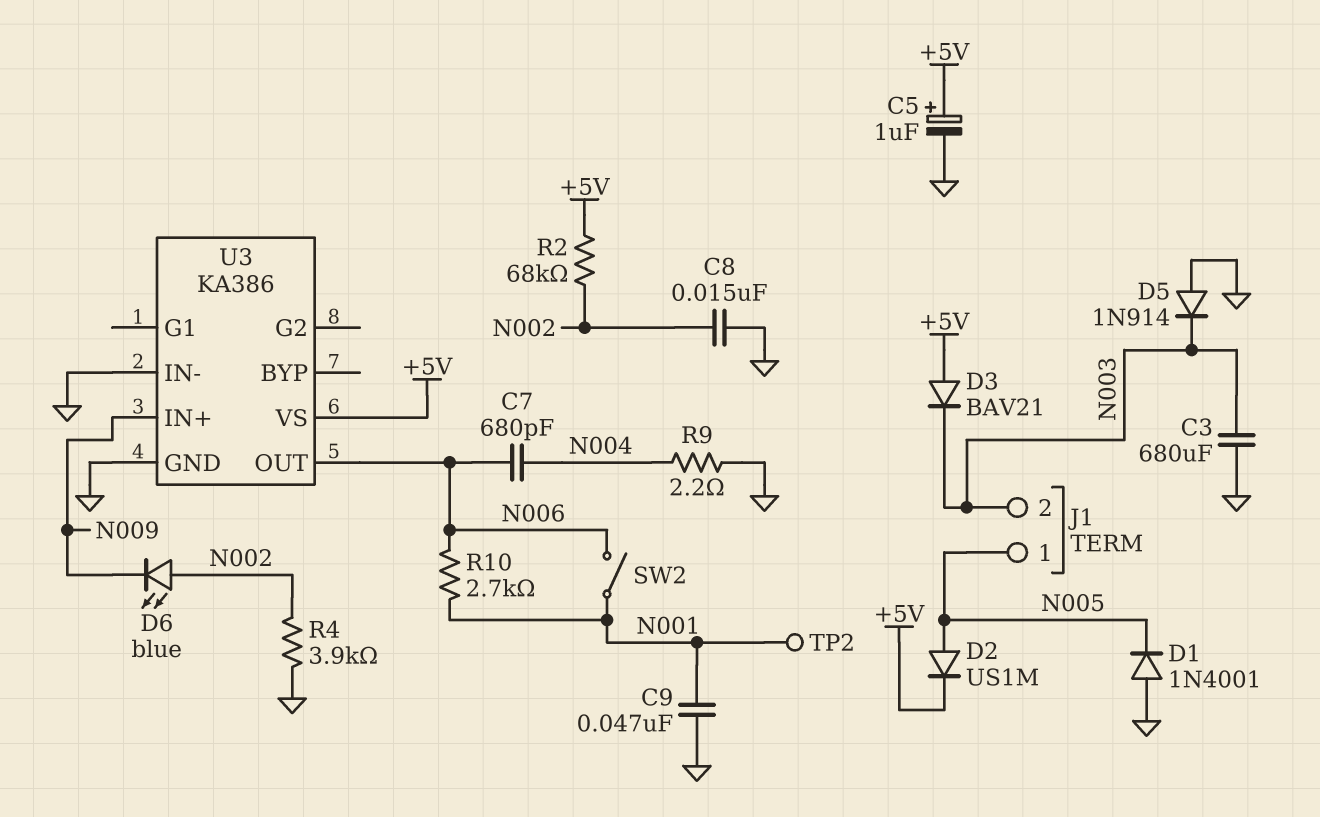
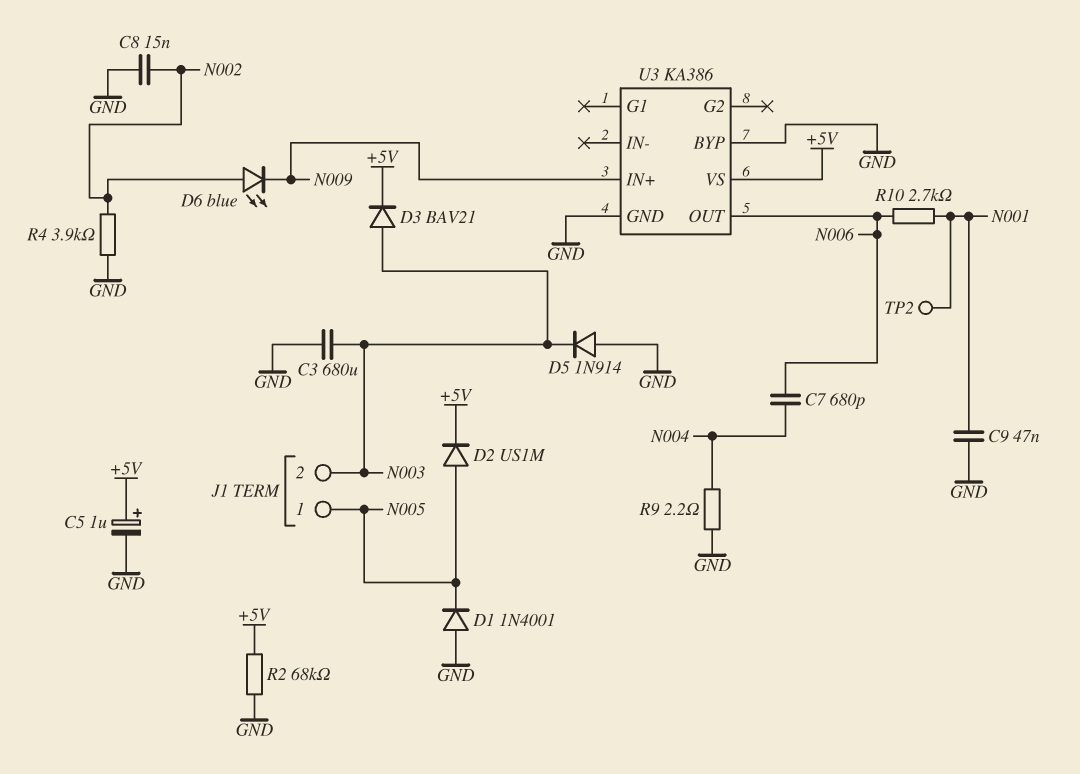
D3: diode BAV21 (A +5V, K N003) -> diode BAV21 (A N003, K +5V)
R2: 68k (+5V, N002) -> 68k (+5V, GND)
SW2: switch (N001, N006) -> none
U3 pin BYP: none -> GND
U3 pin IN-: GND -> none

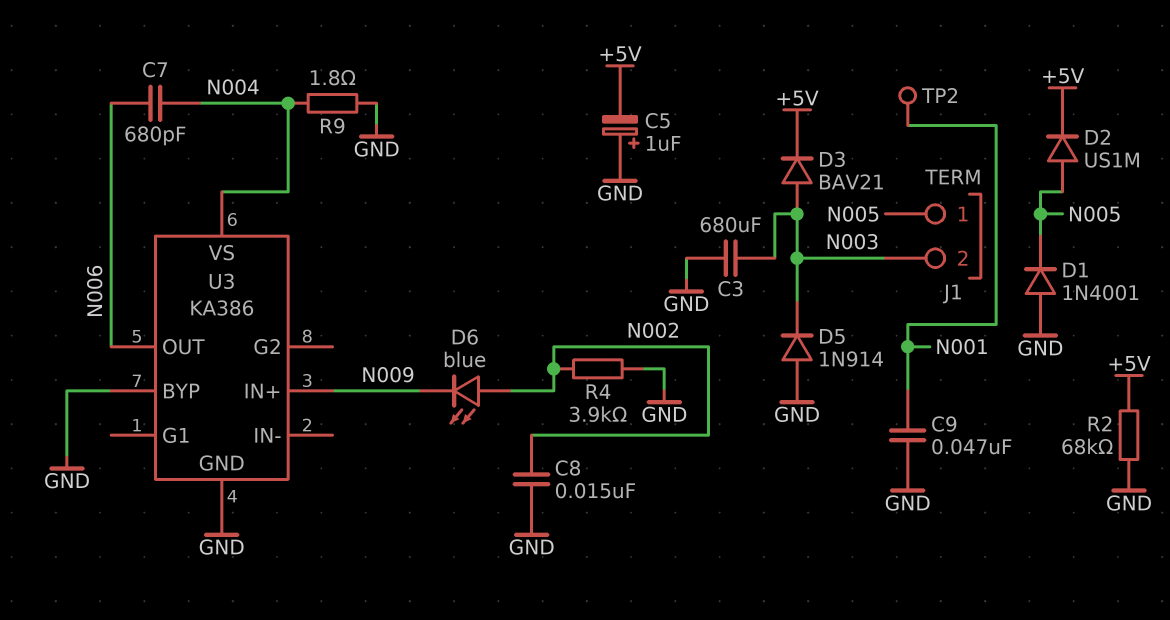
C5: 1uF (plus +5V, minus GND) -> 1uF (plus GND, minus +5V)
R9: 2.2 (GND, N004) -> 1.8 (GND, N004)
R10: 2.7k (N001, N006) -> none
U3 pin VS: +5V -> N004

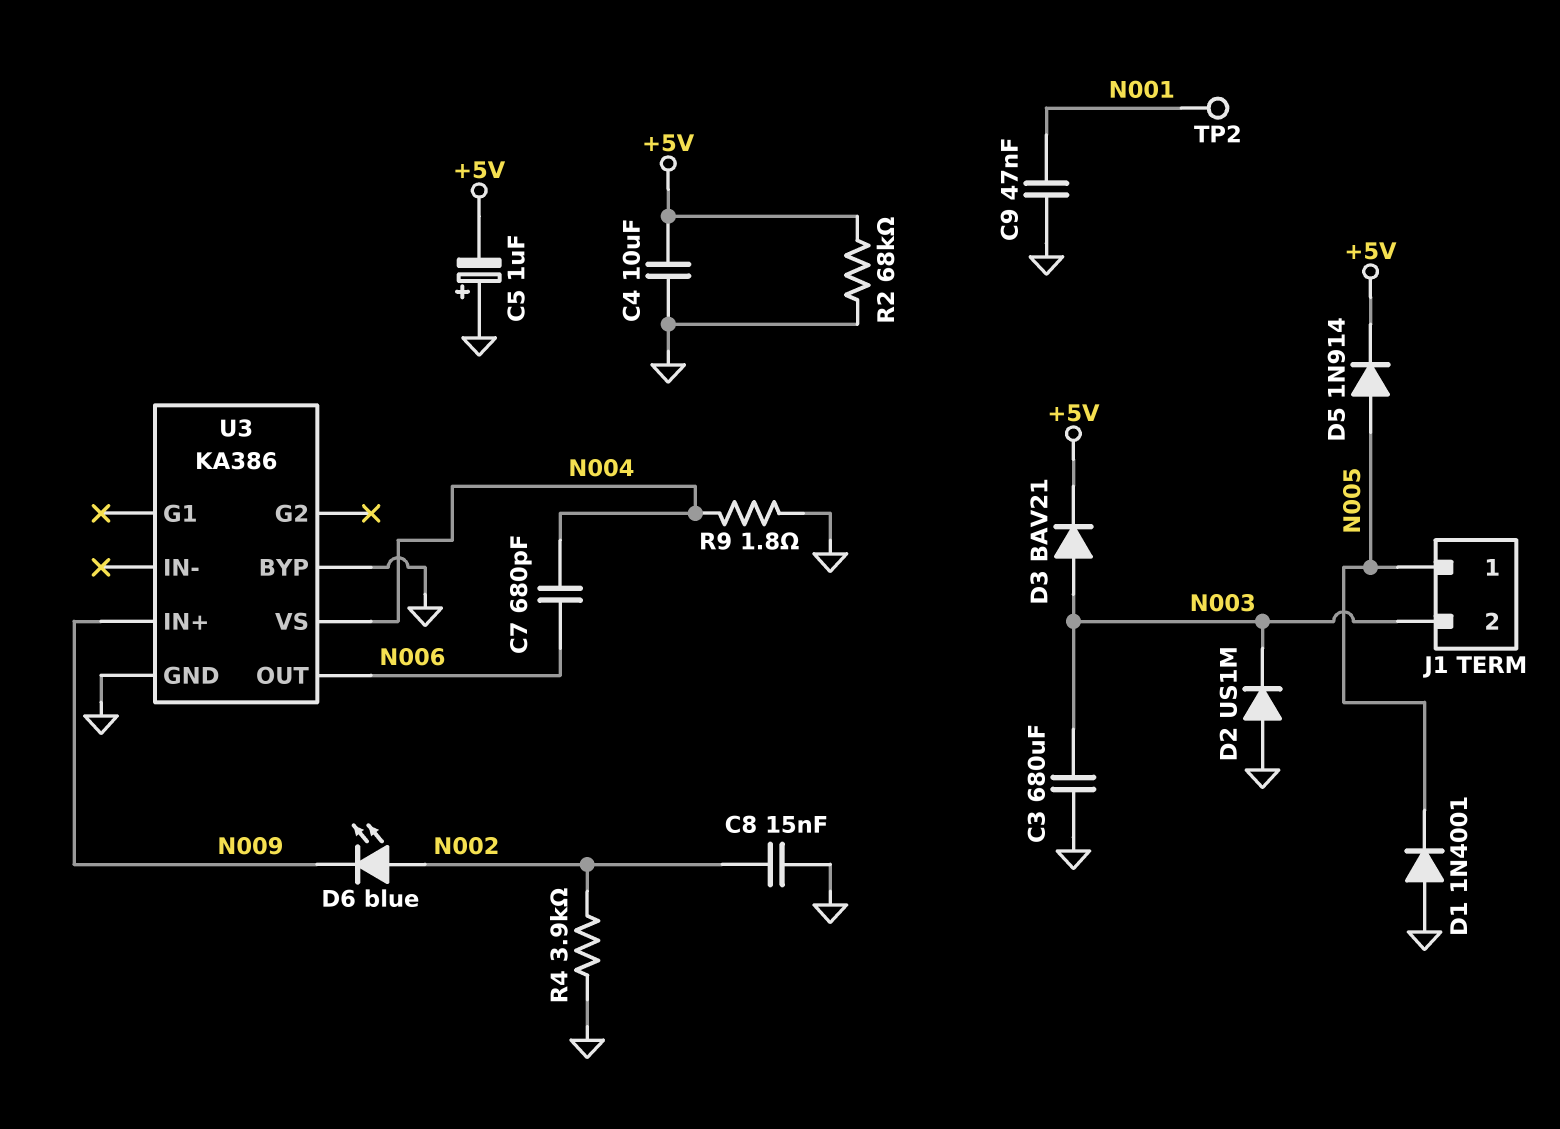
C4: none -> 10uF (+5V, GND)
D2: diode US1M (A N005, K +5V) -> diode US1M (A GND, K N003)
D5: diode 1N914 (A GND, K N003) -> diode 1N914 (A N005, K +5V)

